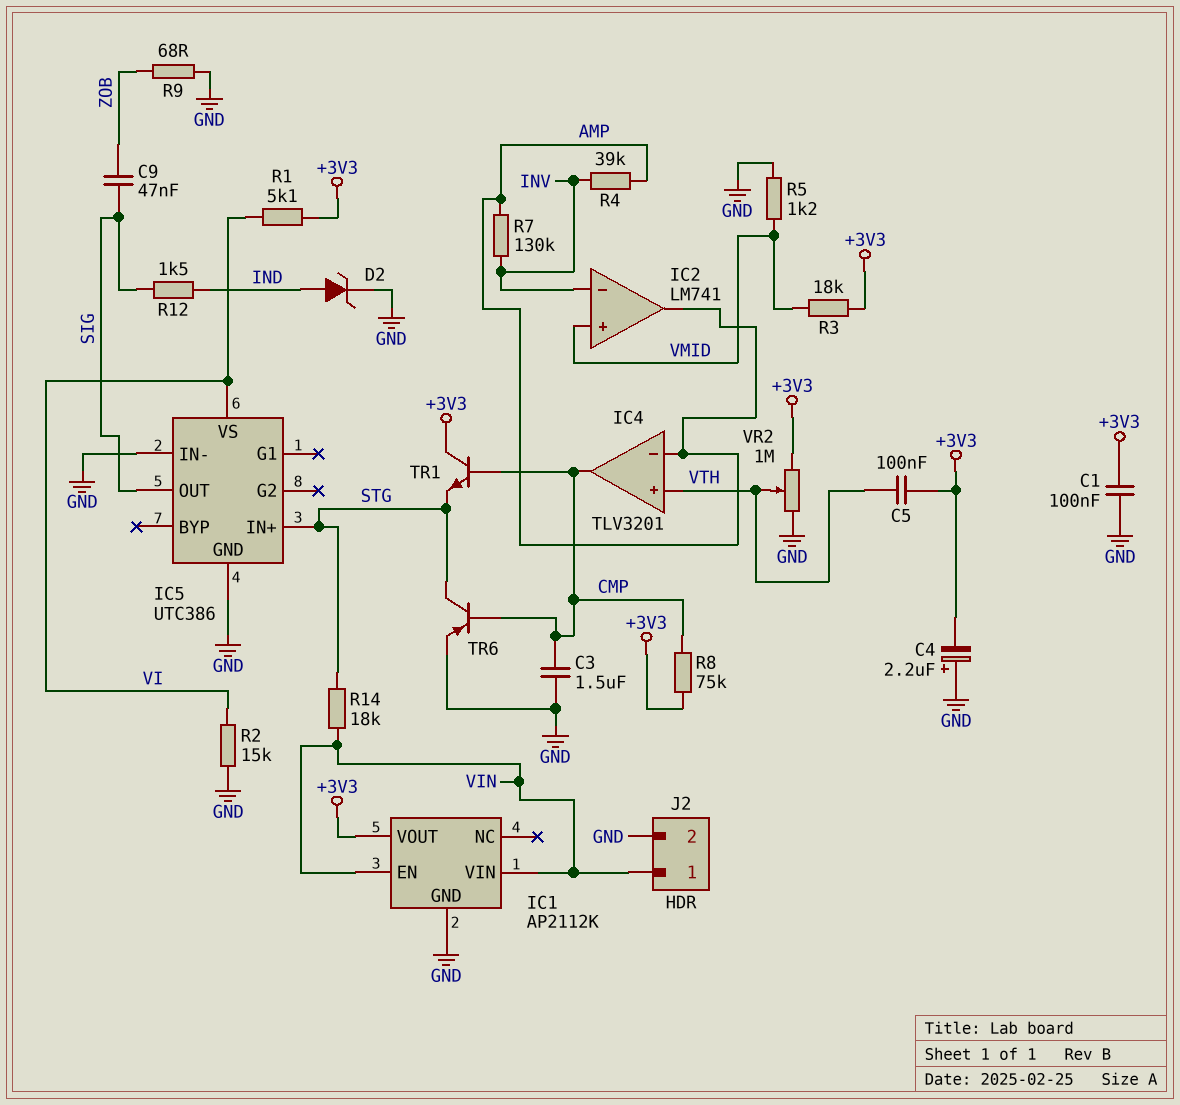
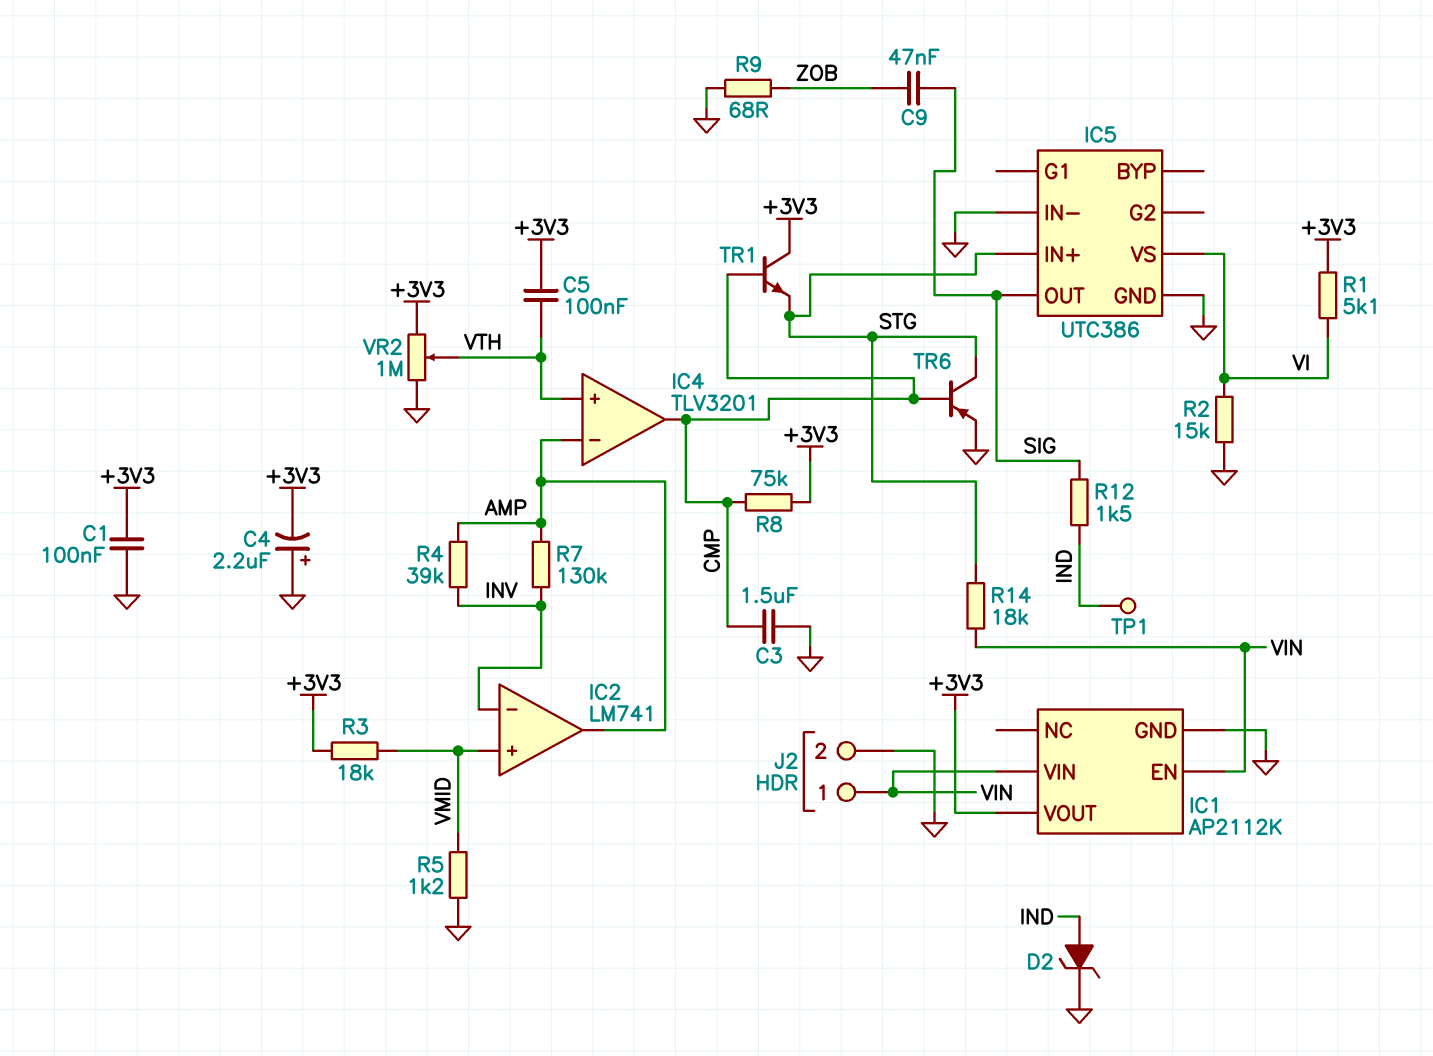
TP1: none -> test point (IND)

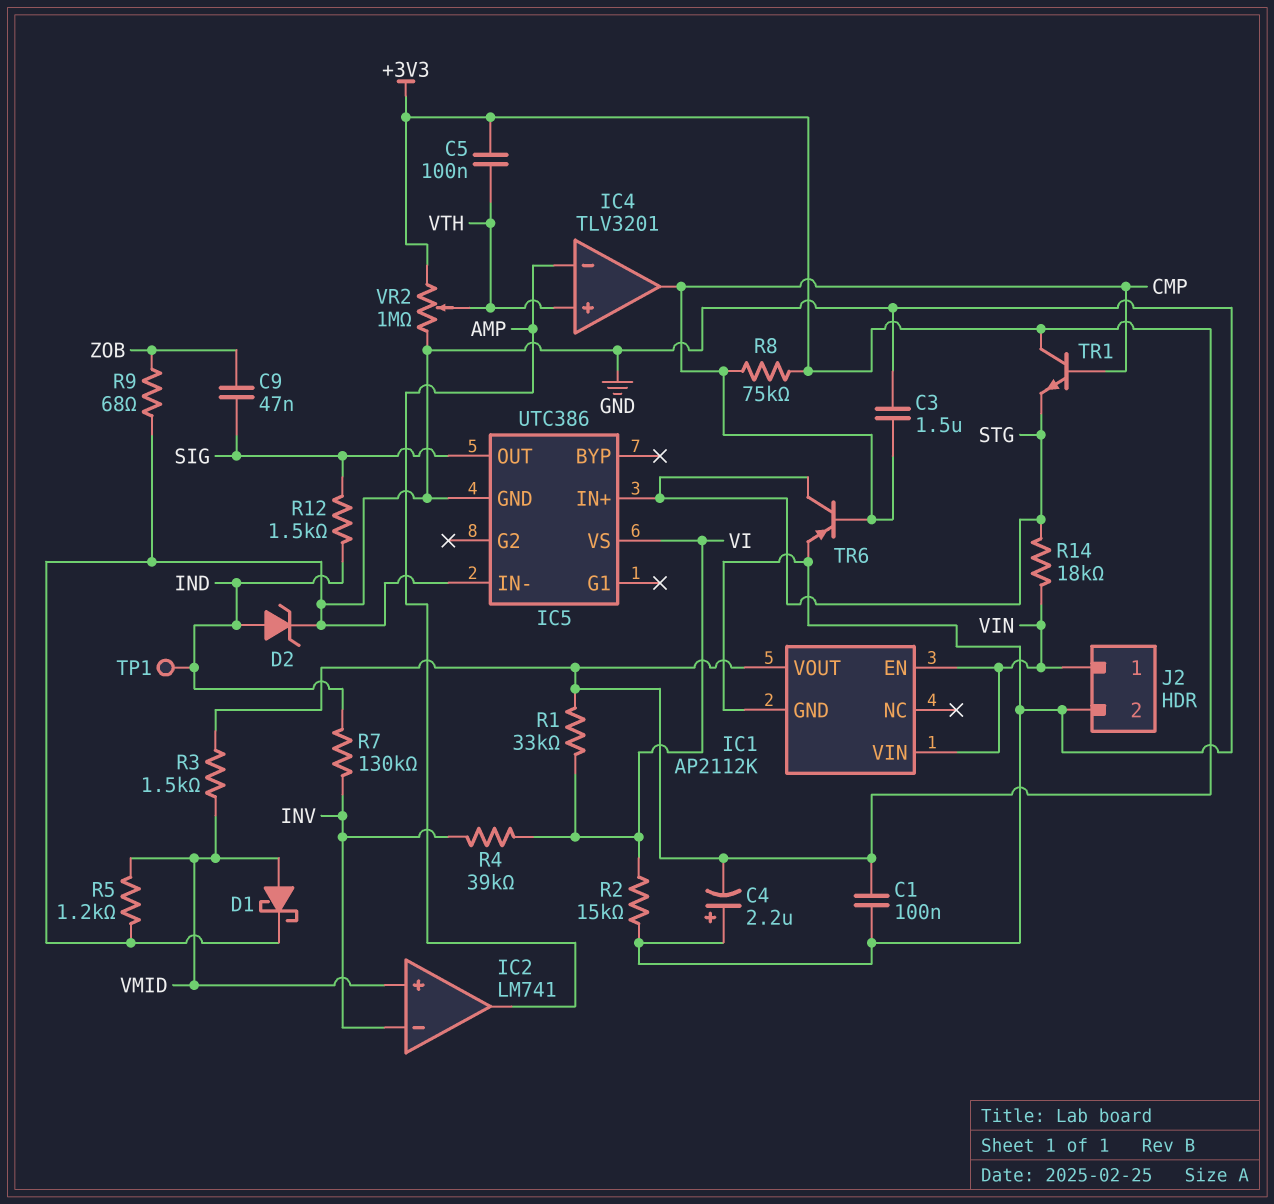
D1: none -> schottky (A VMID, K GND)
R1: 5.1k (+3V3, VI) -> 33k (+3V3, VI)
R3: 18k (+3V3, VMID) -> 1.5k (+3V3, VMID)
R4: 39k (AMP, INV) -> 39k (INV, VI)
R7: 130k (AMP, INV) -> 130k (IND, INV)

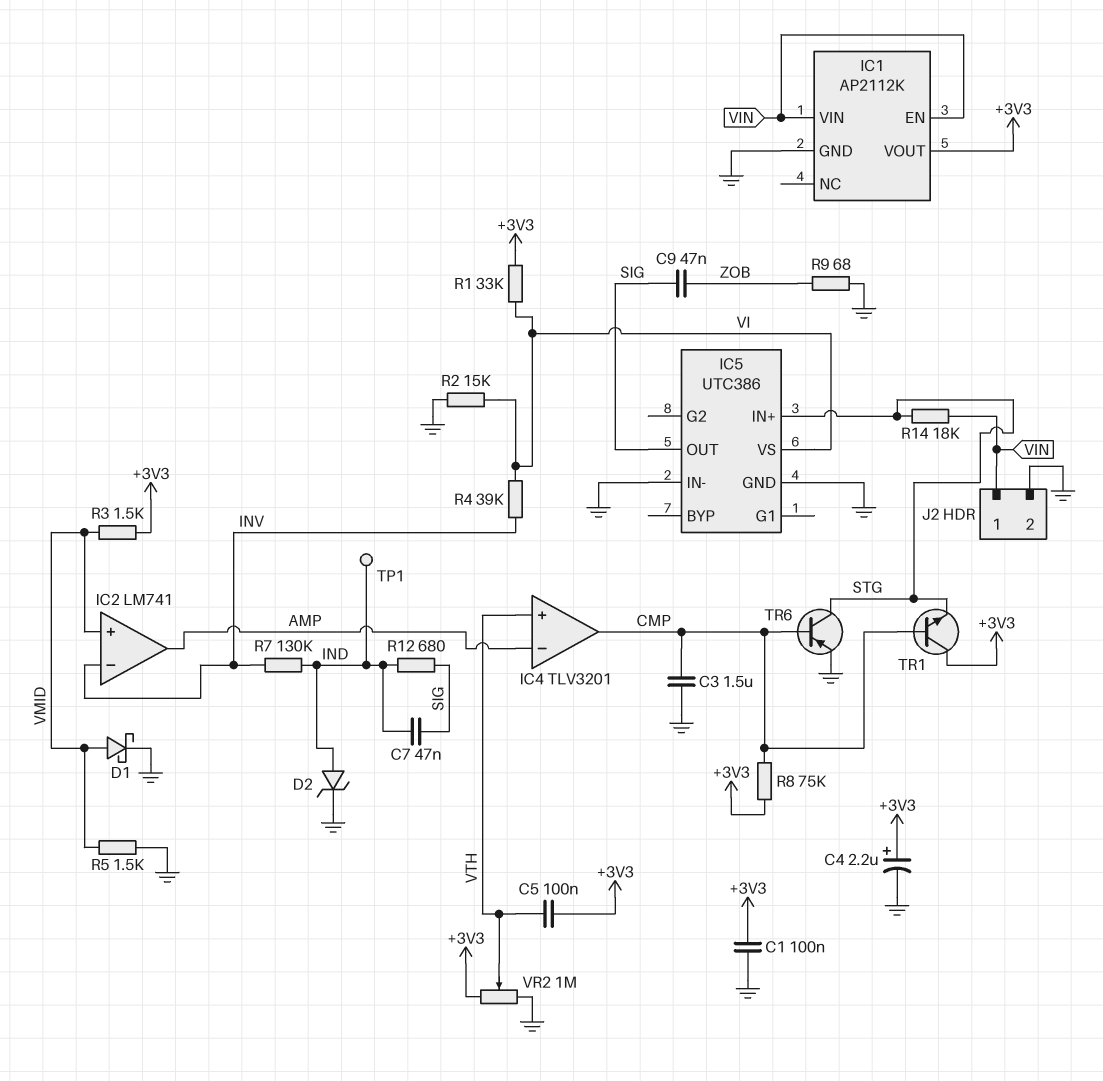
C4: 2.2uF (plus GND, minus +3V3) -> 2.2uF (plus +3V3, minus GND)
C7: none -> 47nF (IND, SIG)
R5: 1.2k (GND, VMID) -> 1.5k (GND, VMID)
R12: 1.5k (IND, SIG) -> 680 (IND, SIG)

